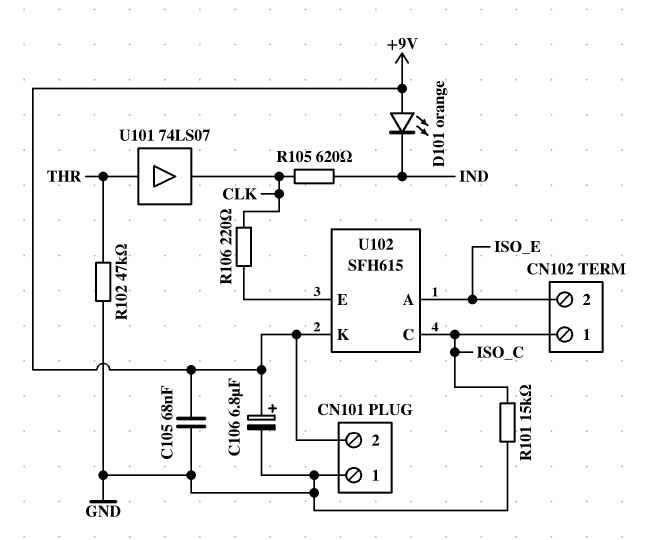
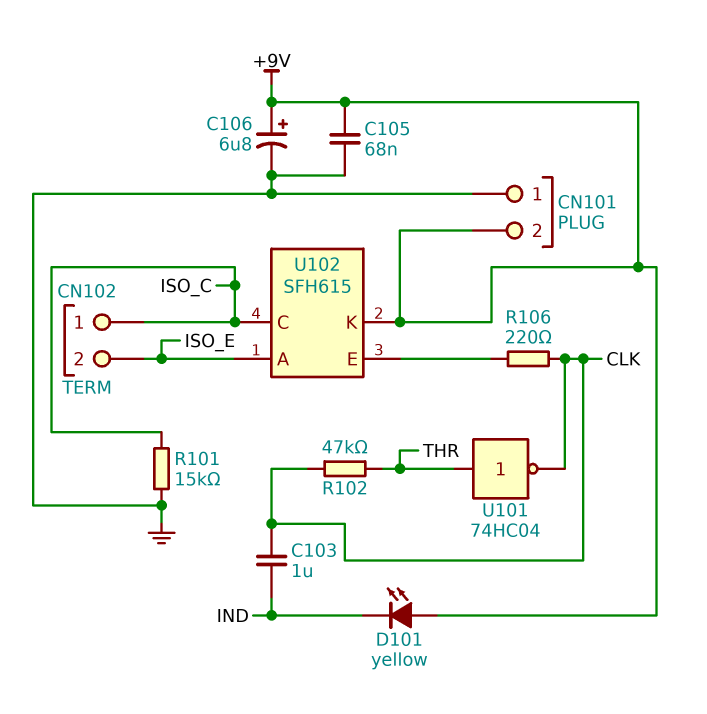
C103: none -> 1uF (CLK, IND)
D101: LED orange (A +9V, K IND) -> LED yellow (A +9V, K IND)
R102: 47k (GND, THR) -> 47k (CLK, THR)
R105: 620 (CLK, IND) -> none
U101: buffer 74LS07 (in THR, out CLK) -> NOT 74HC04 (in THR, out CLK)

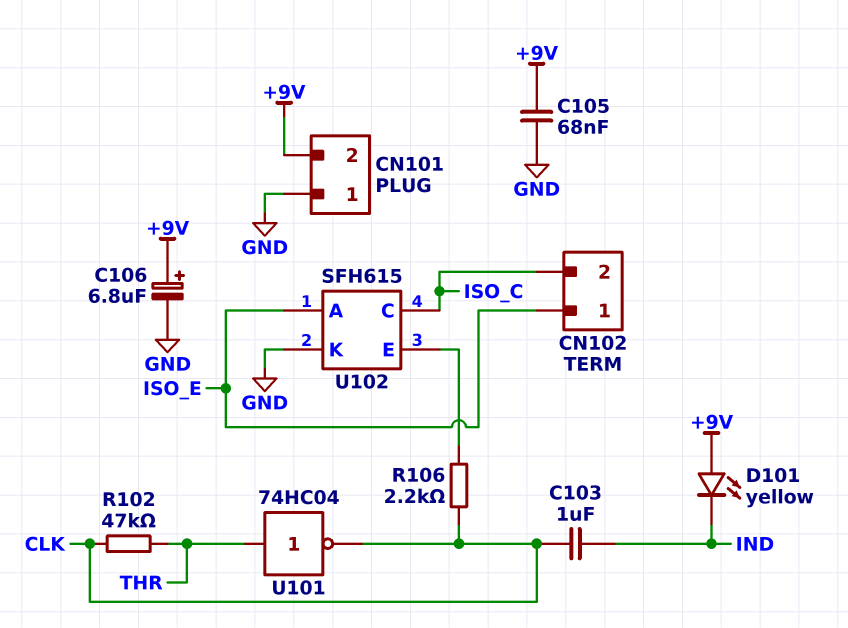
CN102 pin 1: ISO_C -> ISO_E
CN102 pin 2: ISO_E -> ISO_C
R101: 15k (GND, ISO_C) -> none
R106: 220 (CLK, U102/E) -> 2.2k (CLK, U102/E)
U102 pin K: +9V -> GND

